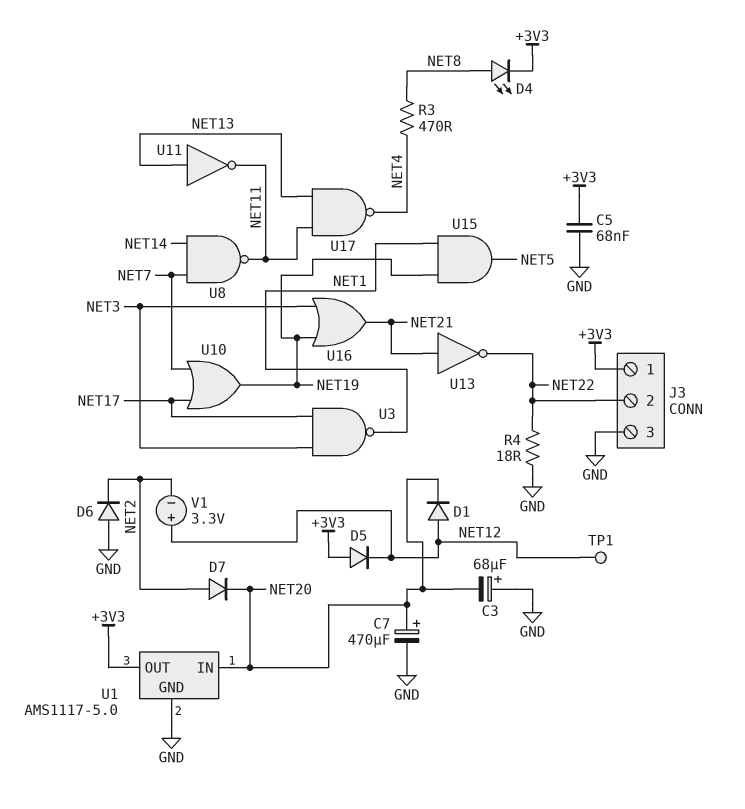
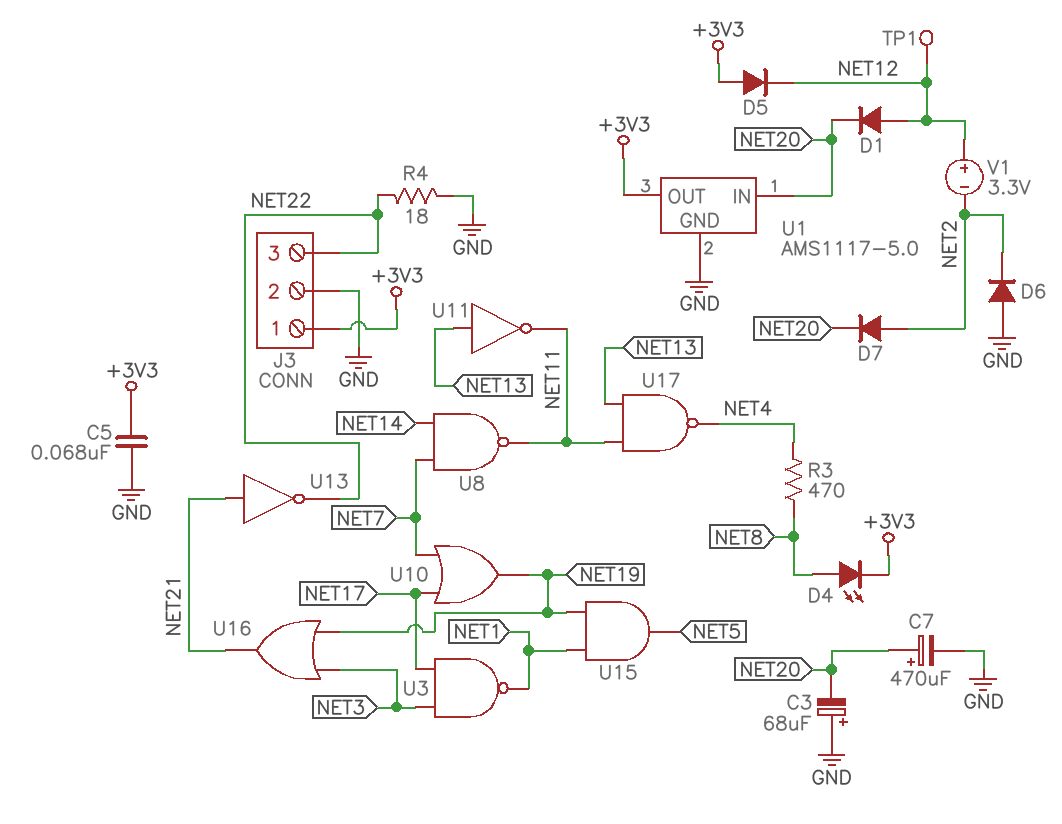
J3 pin 2: NET22 -> GND
J3 pin 3: GND -> NET22

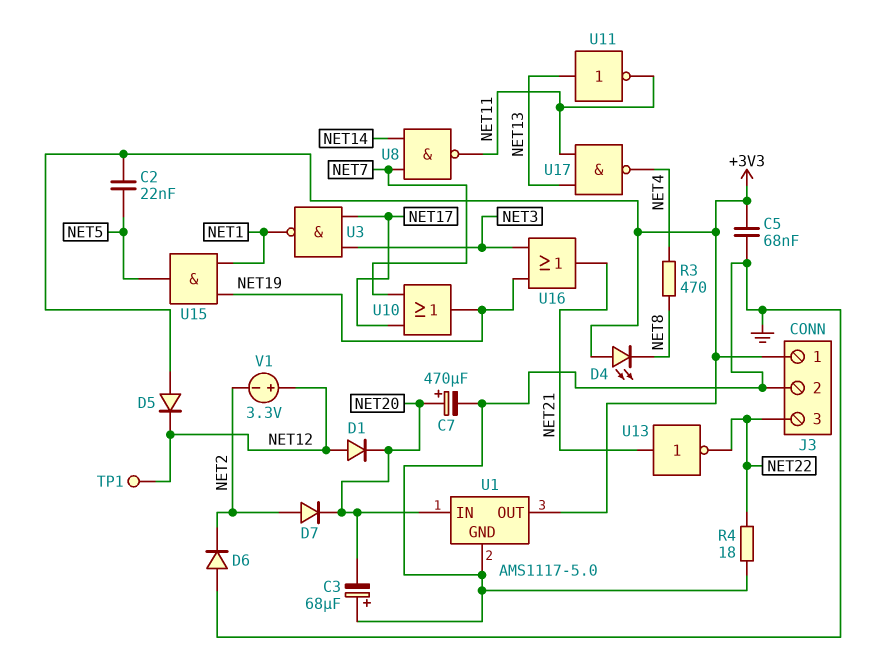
C2: none -> 22nF (+3V3, NET5)
D4: LED (A NET8, K +3V3) -> LED (A +3V3, K NET8)

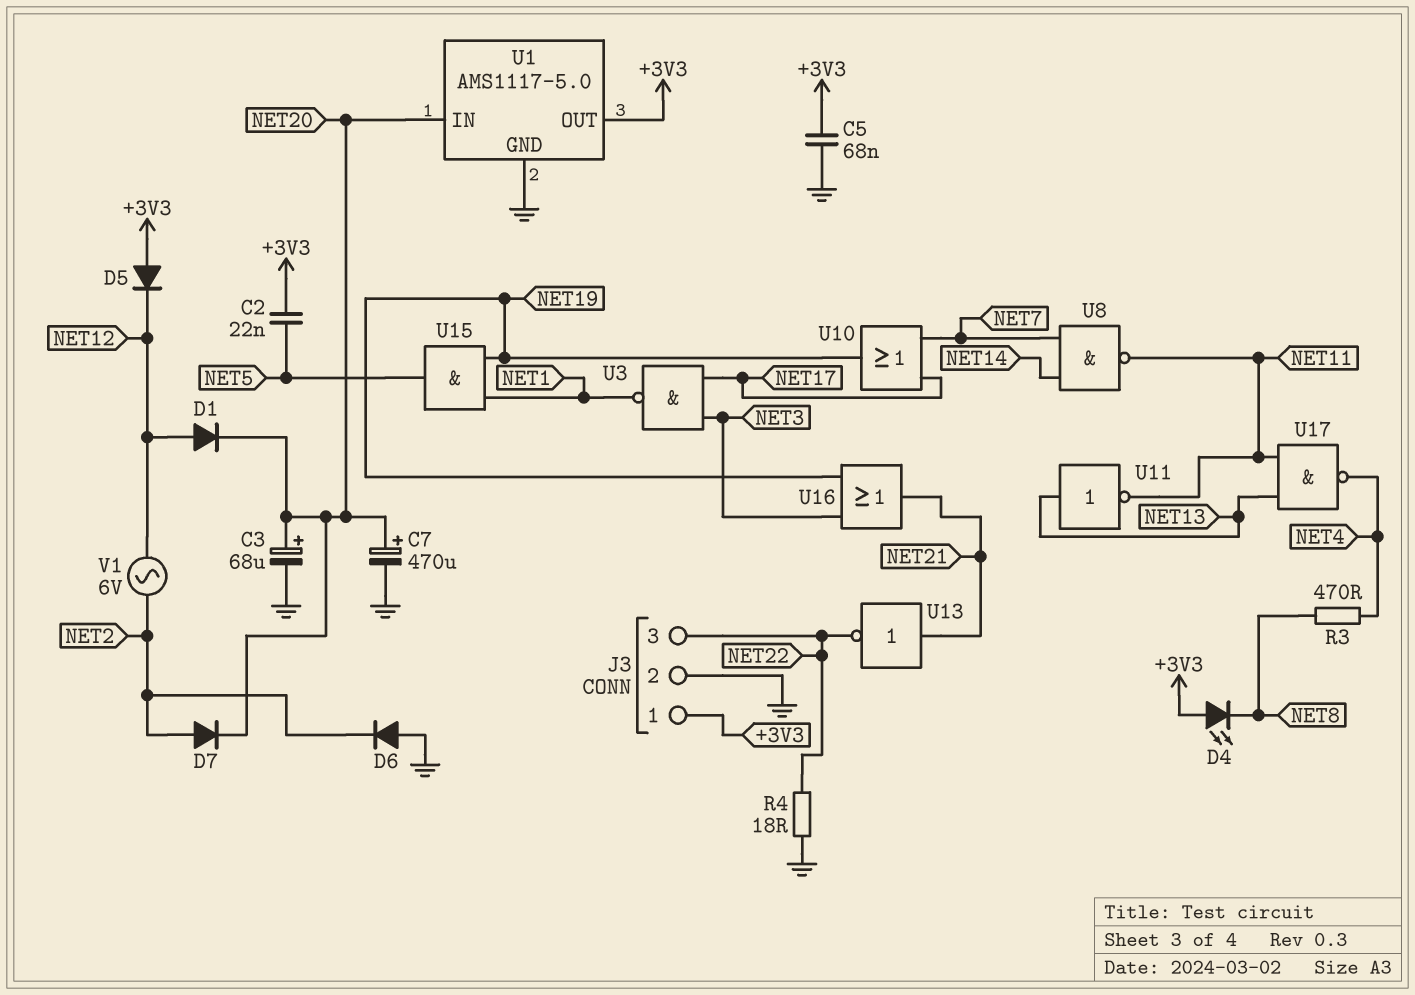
C3: 68uF (plus GND, minus NET20) -> 68uF (plus NET20, minus GND)
TP1: test point (NET12) -> none
V1: 3.3V (plus NET12, minus NET2) -> AC 6V (NET2, NET12)

